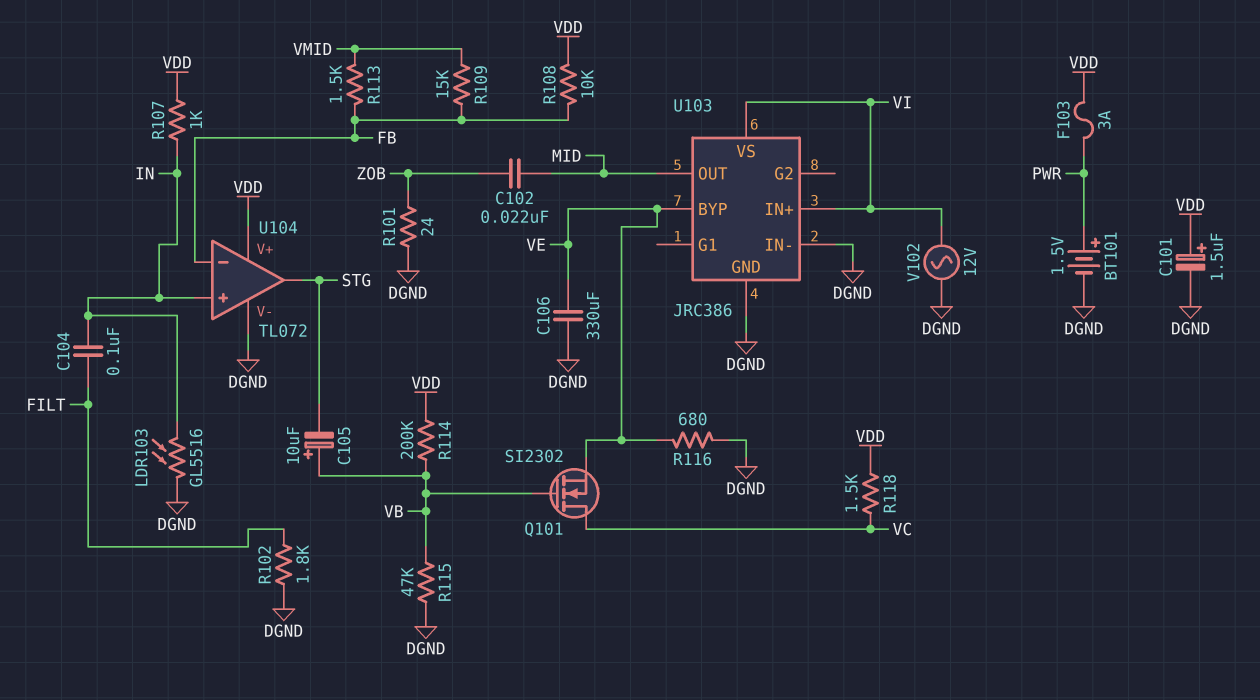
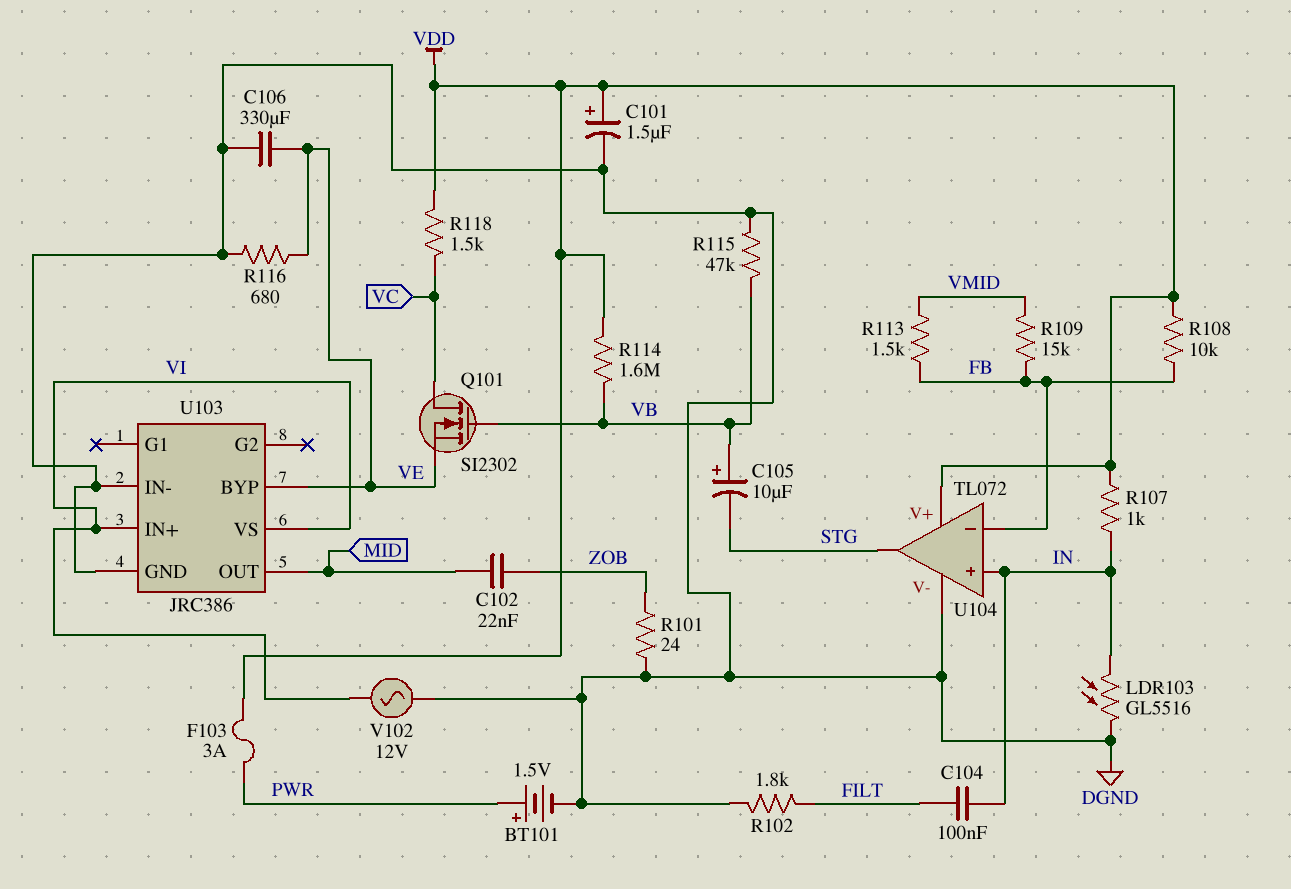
R114: 200k (VB, VDD) -> 1.6M (VB, VDD)

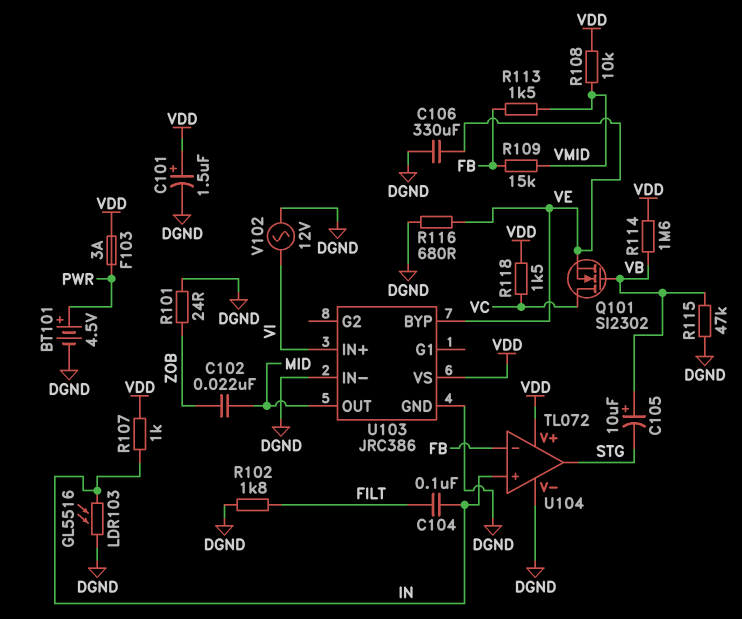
BT101: 1.5V (plus PWR, minus DGND) -> 4.5V (plus PWR, minus DGND)
R108: 10k (FB, VDD) -> 10k (VDD, VMID)
U103 pin VS: VI -> VDD

